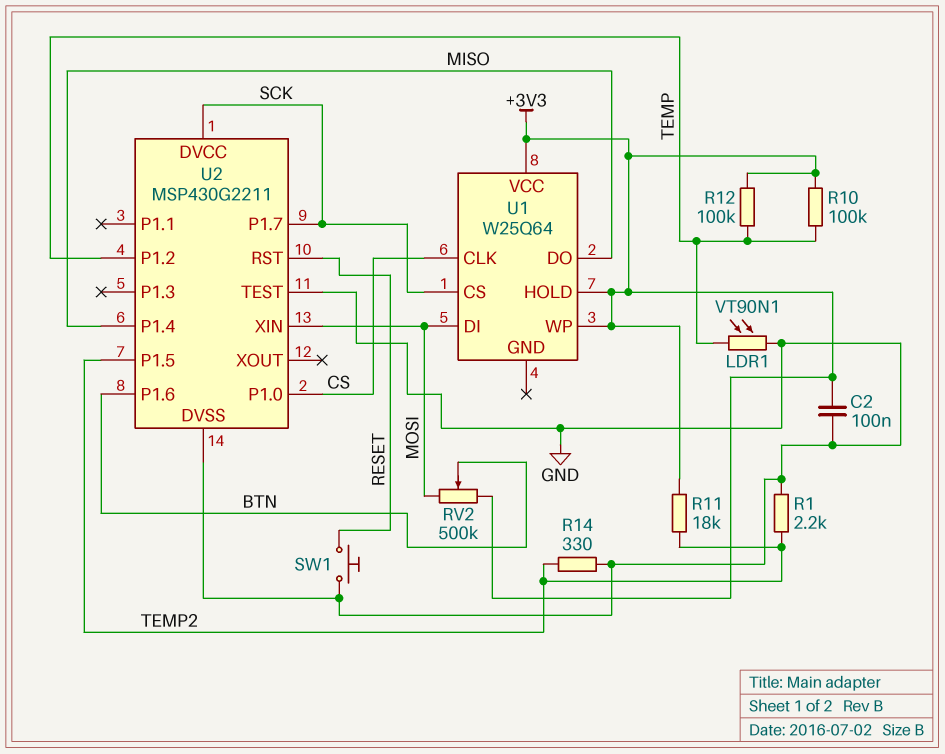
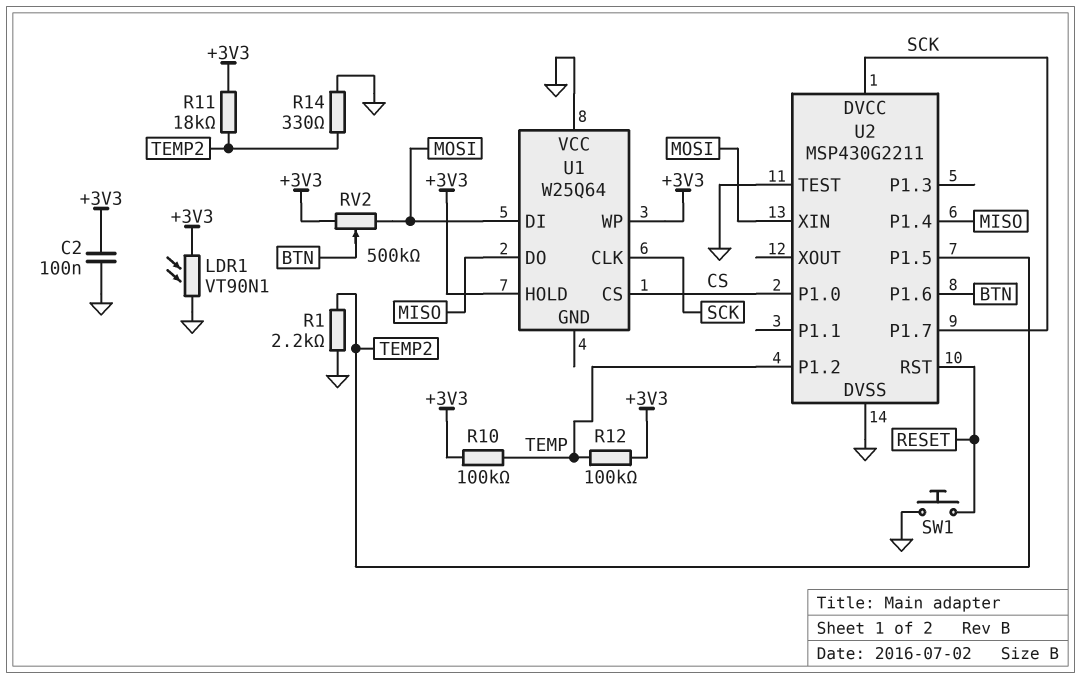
LDR1: VT90N1 (GND, TEMP) -> VT90N1 (+3V3, GND)
U1 pin CLK: CS -> SCK
U1 pin CS: SCK -> CS
U1 pin VCC: +3V3 -> GND

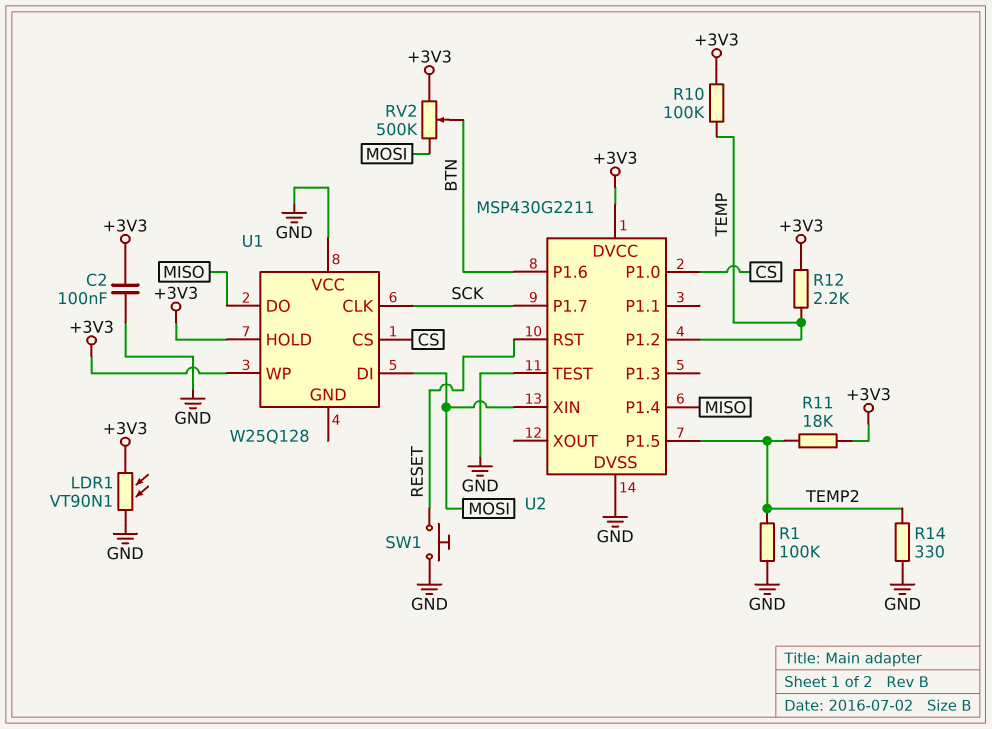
R1: 2.2k (GND, TEMP2) -> 100k (GND, TEMP2)
R12: 100k (+3V3, TEMP) -> 2.2k (+3V3, TEMP)
U1: W25Q64 -> W25Q128
U2 pin DVCC: SCK -> +3V3

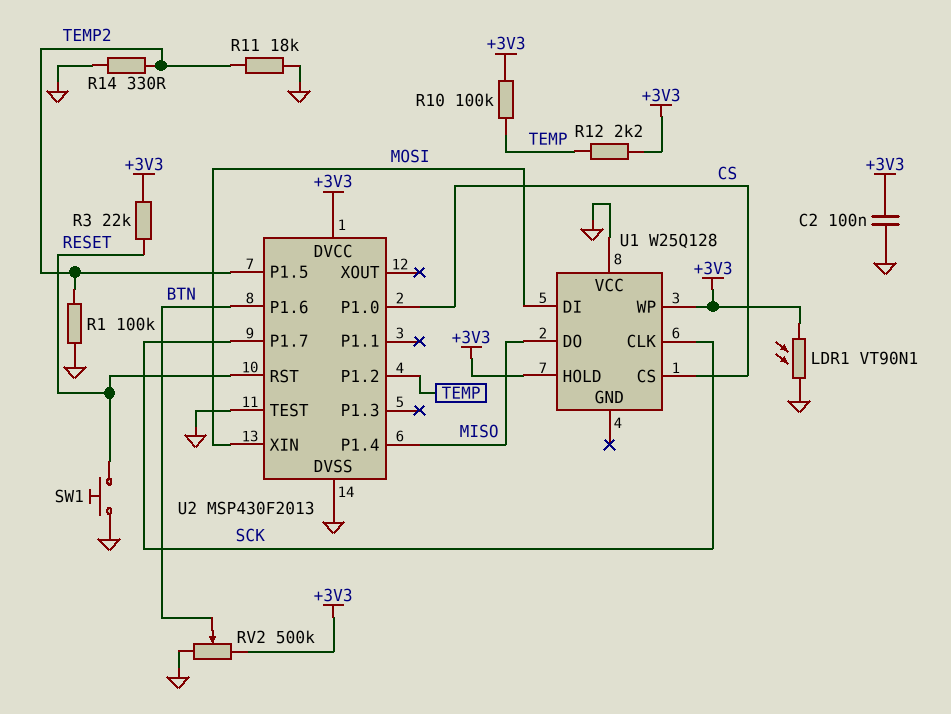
R3: none -> 22k (+3V3, RESET)
R11: 18k (+3V3, TEMP2) -> 18k (GND, TEMP2)
RV2: 500k (+3V3, MOSI, wiper BTN) -> 500k (+3V3, GND, wiper BTN)
U2: MSP430G2211 -> MSP430F2013

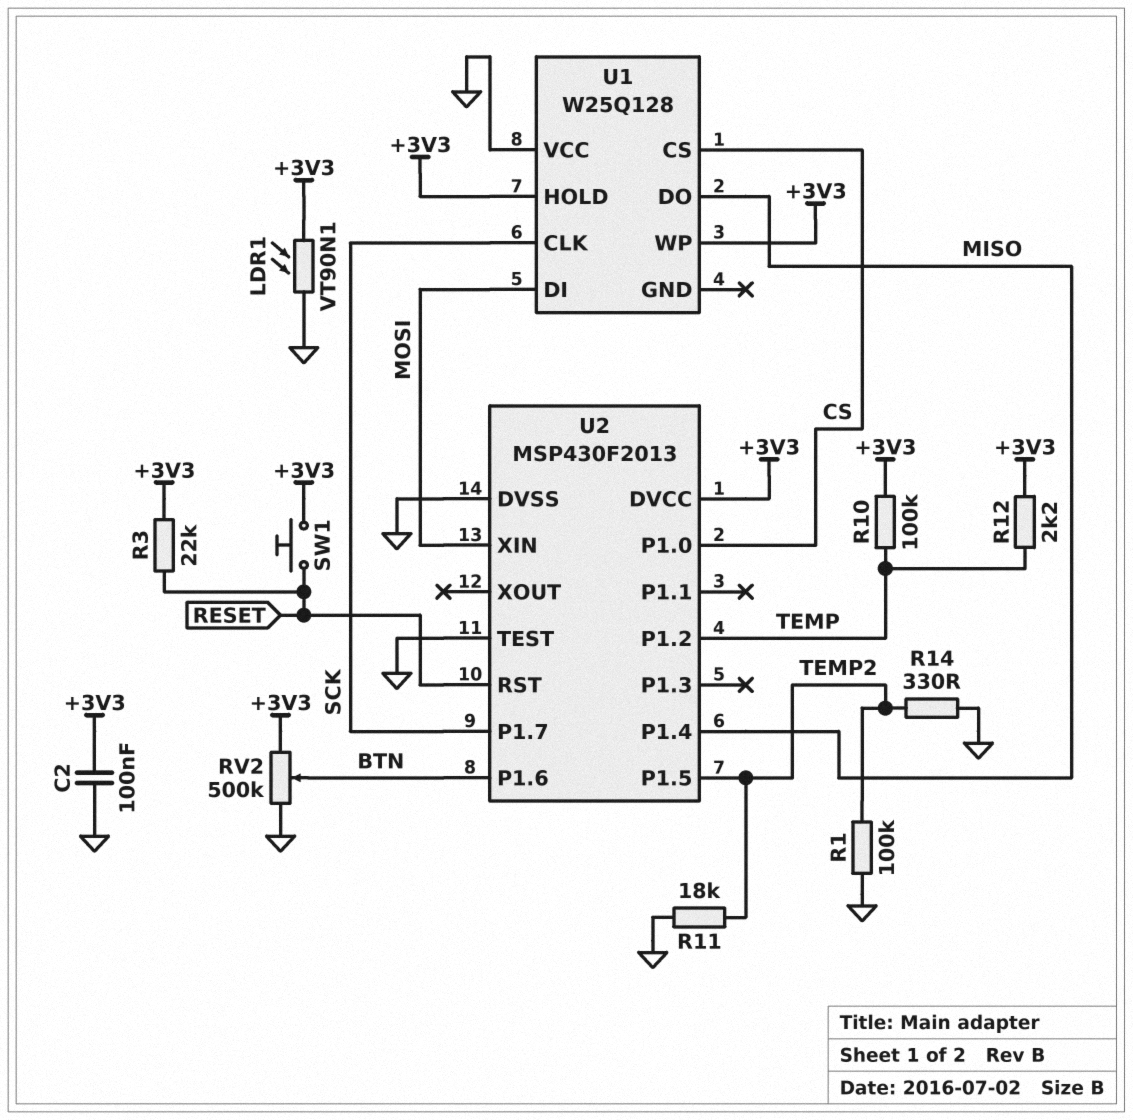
SW1: button (GND, RESET) -> button (+3V3, RESET)

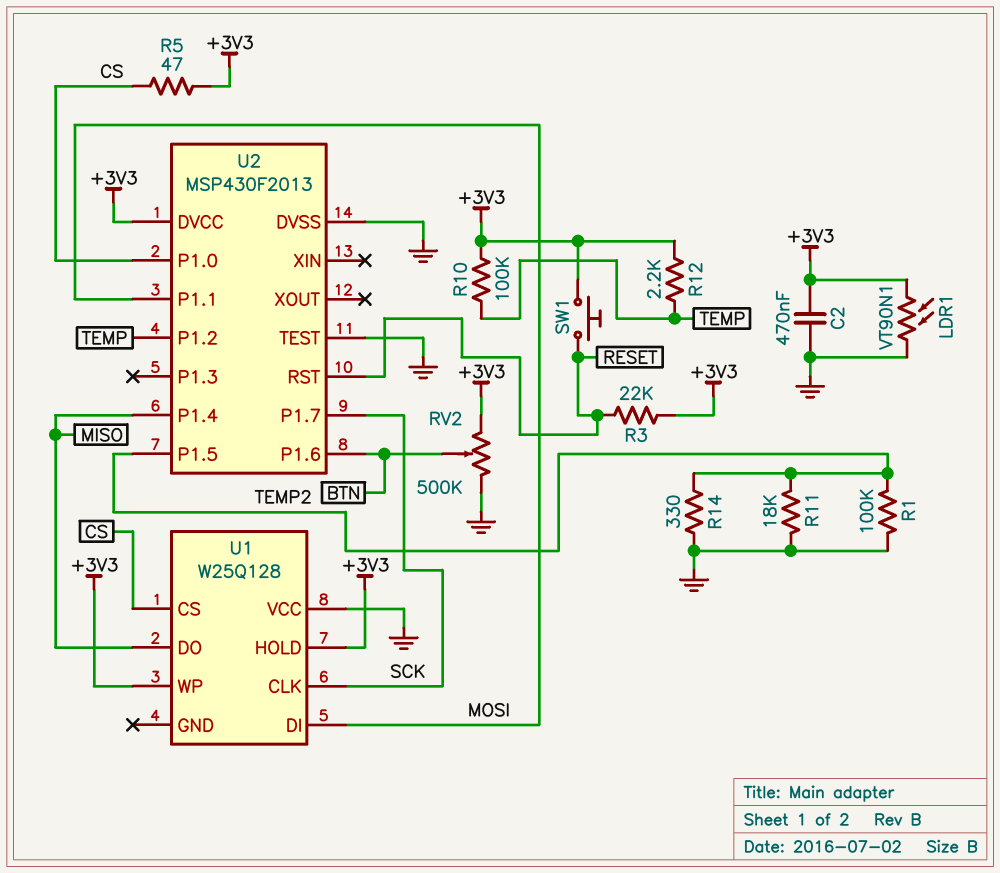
C2: 100nF (+3V3, GND) -> 470nF (+3V3, GND)
R5: none -> 47 (+3V3, CS)
U2 pin P1.1: none -> MOSI
U2 pin XIN: MOSI -> none

